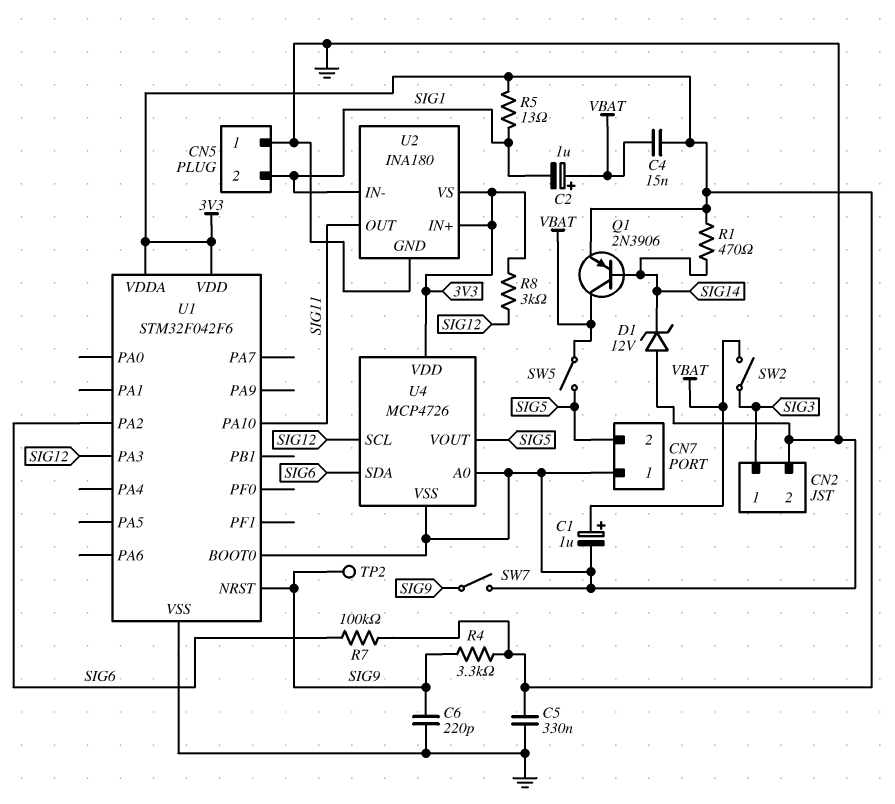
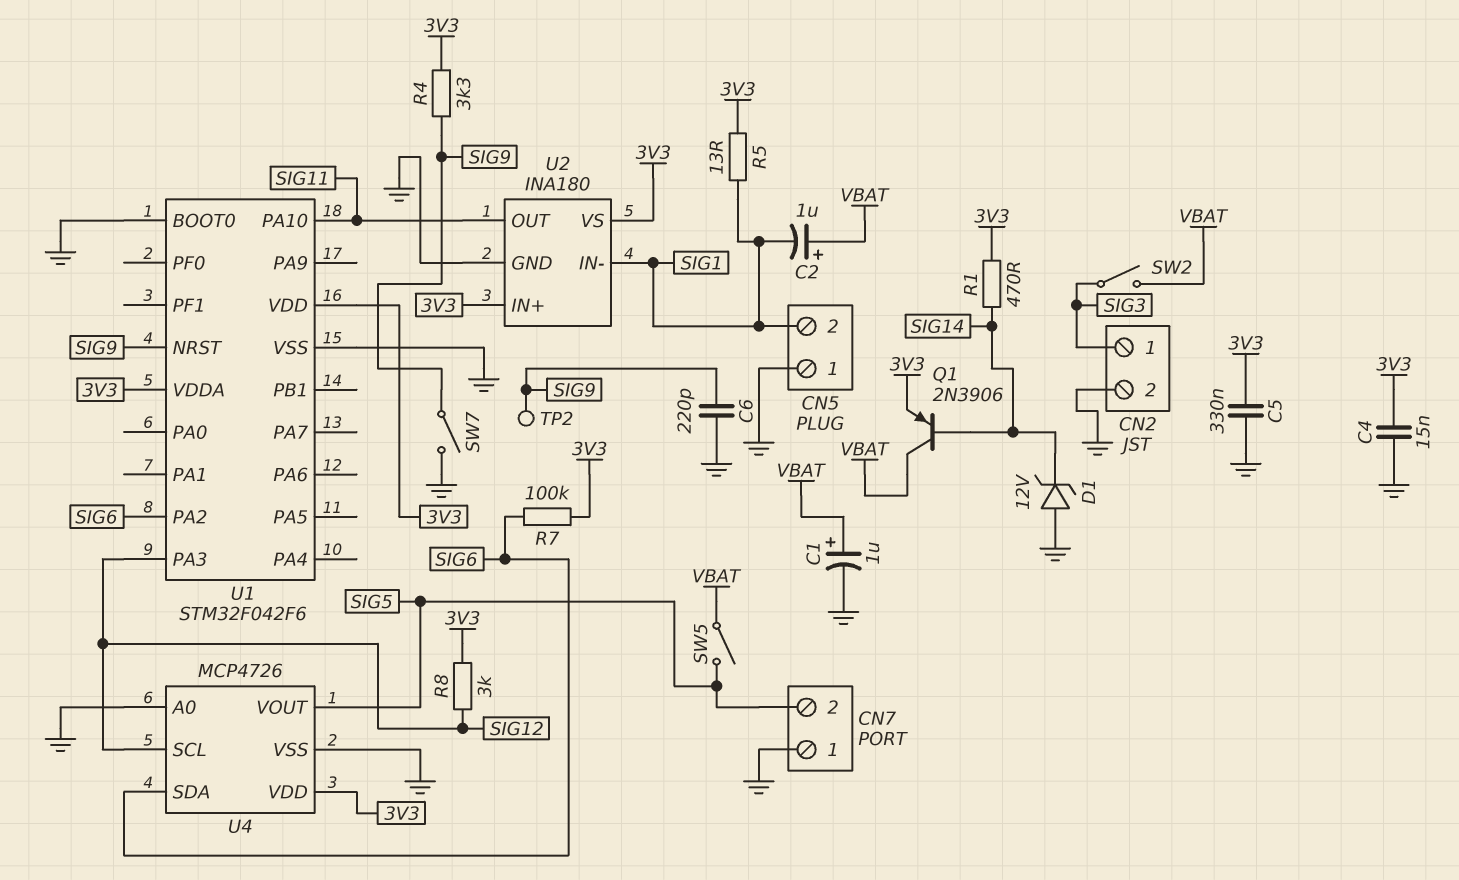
C4: 15nF (3V3, VBAT) -> 15nF (3V3, GND)

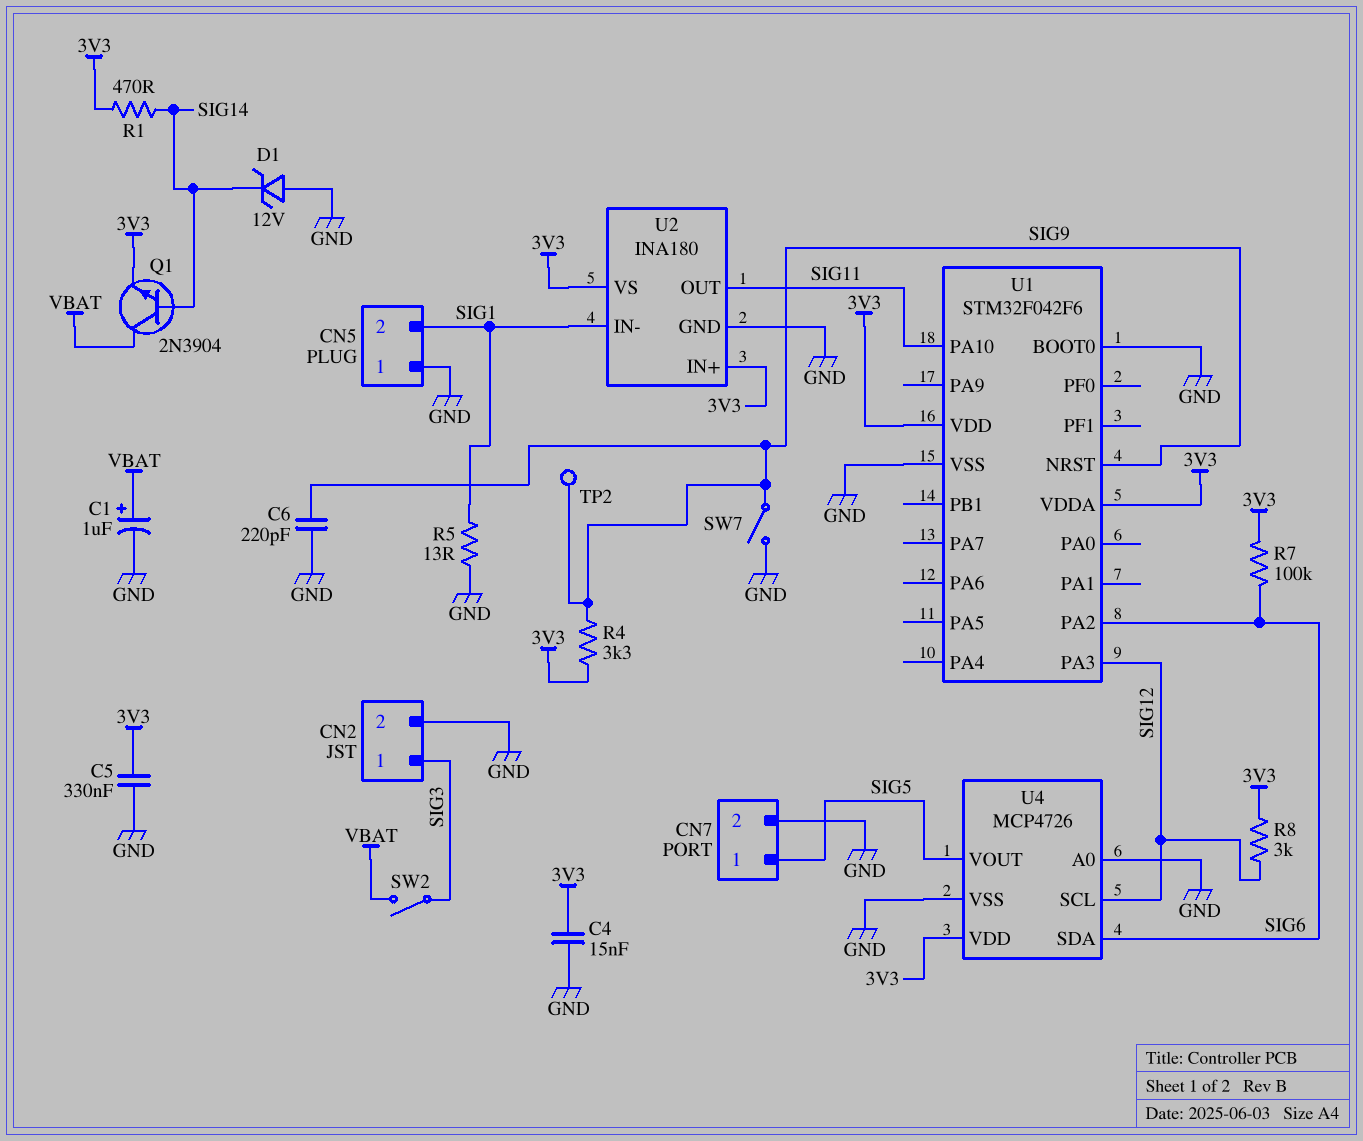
C2: 1uF (plus VBAT, minus SIG1) -> none
CN7 pin 1: GND -> SIG5
CN7 pin 2: SIG5 -> GND
Q1: PNP 2N3906 (B SIG14, C VBAT, E 3V3) -> NPN 2N3904 (B SIG14, C VBAT, E 3V3)
R5: 13 (3V3, SIG1) -> 13 (GND, SIG1)
SW5: switch (SIG5, VBAT) -> none

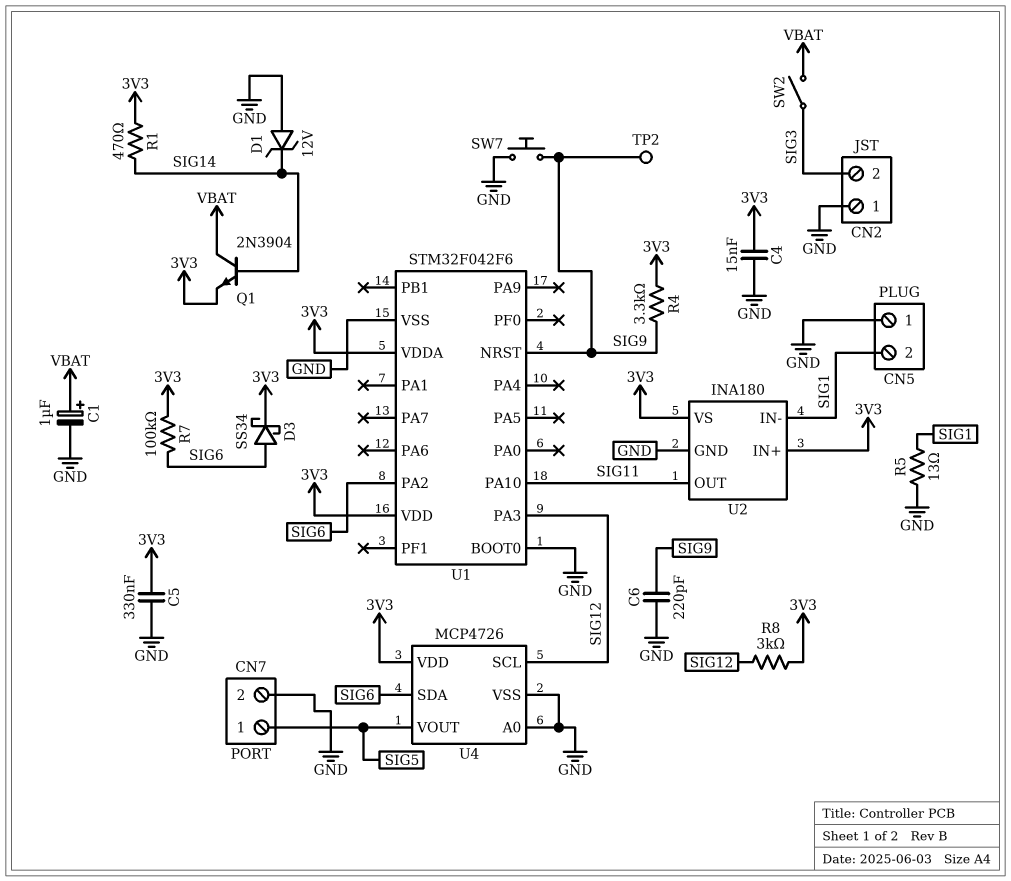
CN2 pin 1: SIG3 -> GND
CN2 pin 2: GND -> SIG3
D3: none -> schottky SS34 (A SIG6, K 3V3)
SW7: switch (GND, SIG9) -> button (GND, SIG9)

